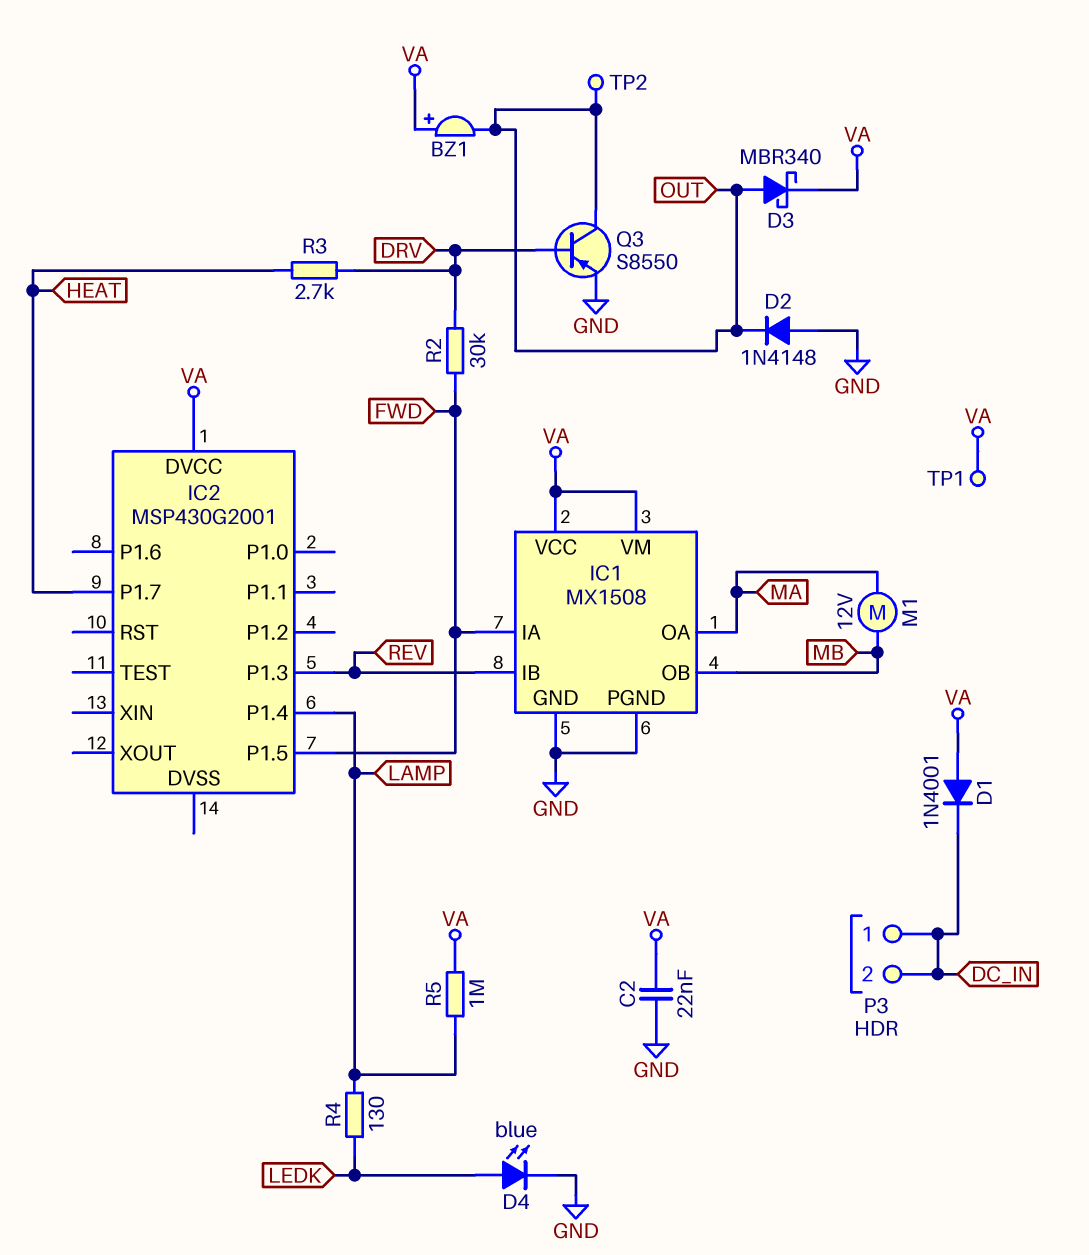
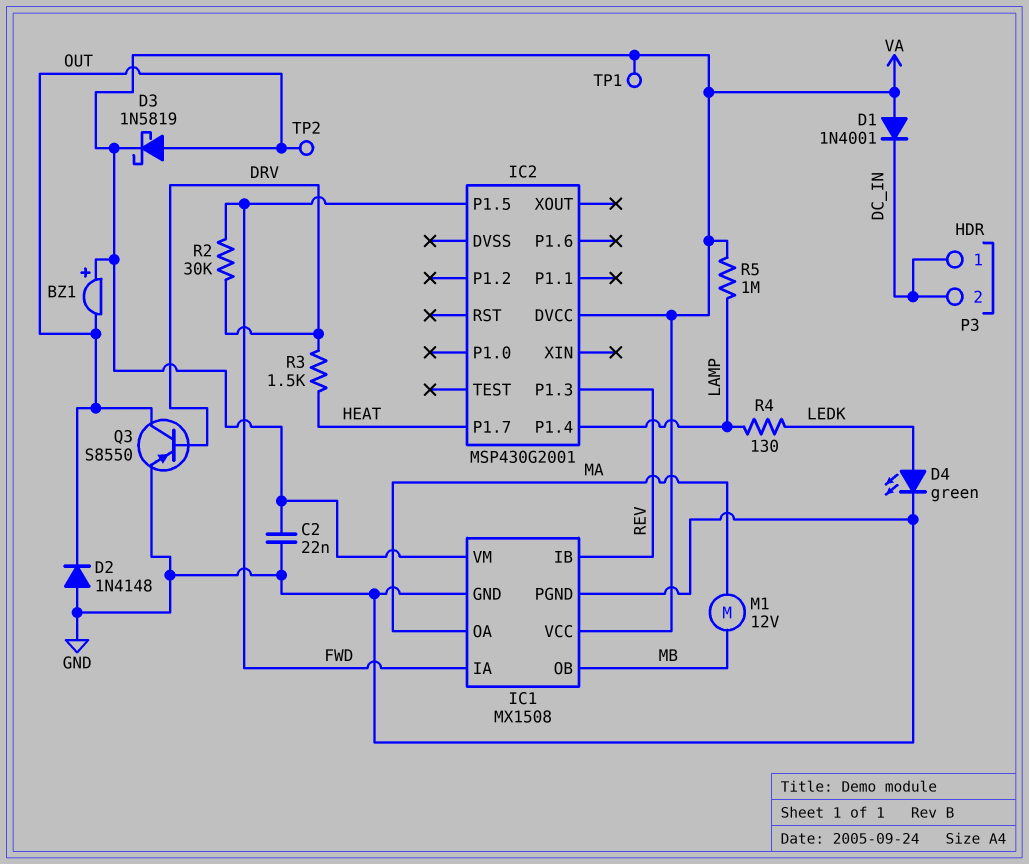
D3: schottky MBR340 (A OUT, K VA) -> schottky 1N5819 (A OUT, K VA)
D4: LED blue (A LEDK, K GND) -> LED green (A LEDK, K GND)
R3: 2.7k (DRV, HEAT) -> 1.5k (DRV, HEAT)

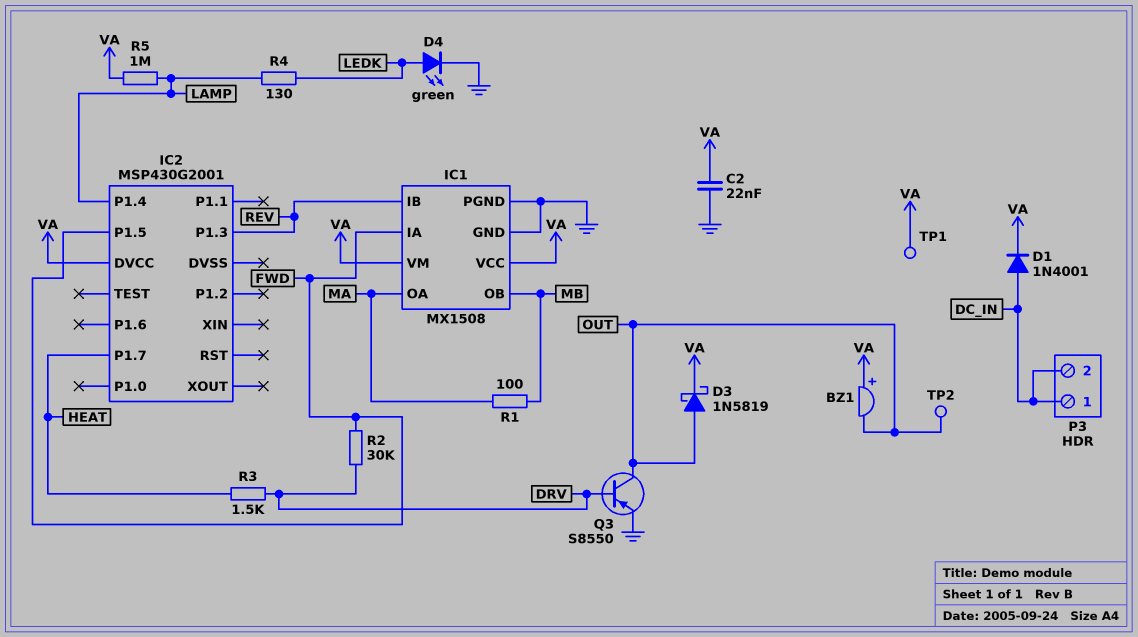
D1: diode 1N4001 (A VA, K DC_IN) -> diode 1N4001 (A DC_IN, K VA)
D2: diode 1N4148 (A GND, K OUT) -> none
M1: motor 12V (MA, MB) -> none
R1: none -> 100 (MA, MB)

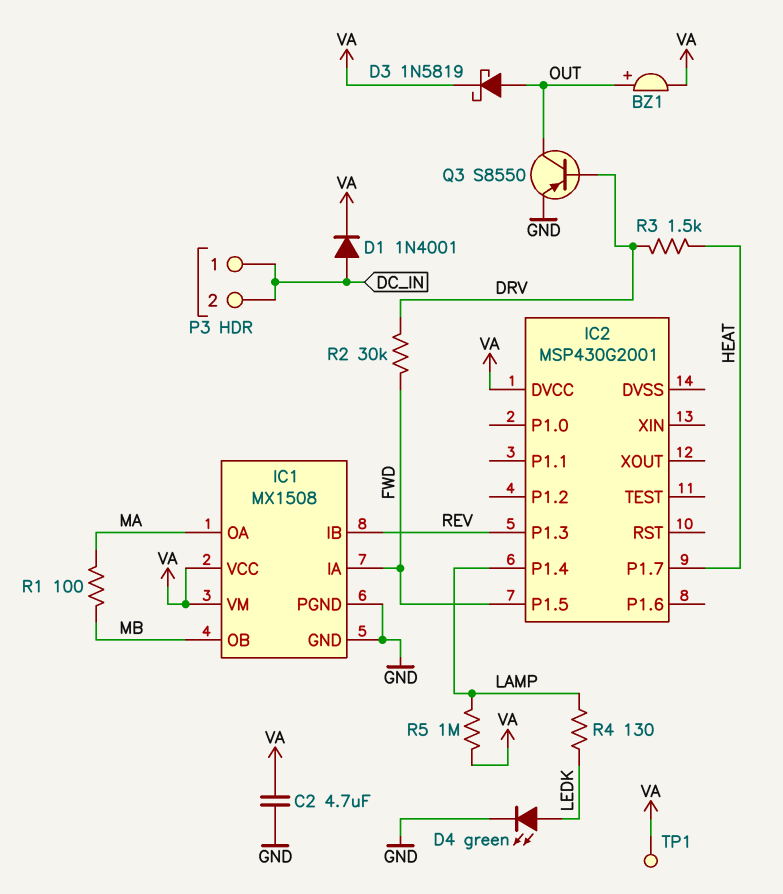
BZ1: buzzer (plus VA, minus OUT) -> buzzer (plus OUT, minus VA)
C2: 22nF (GND, VA) -> 4.7uF (GND, VA)
TP2: test point (OUT) -> none

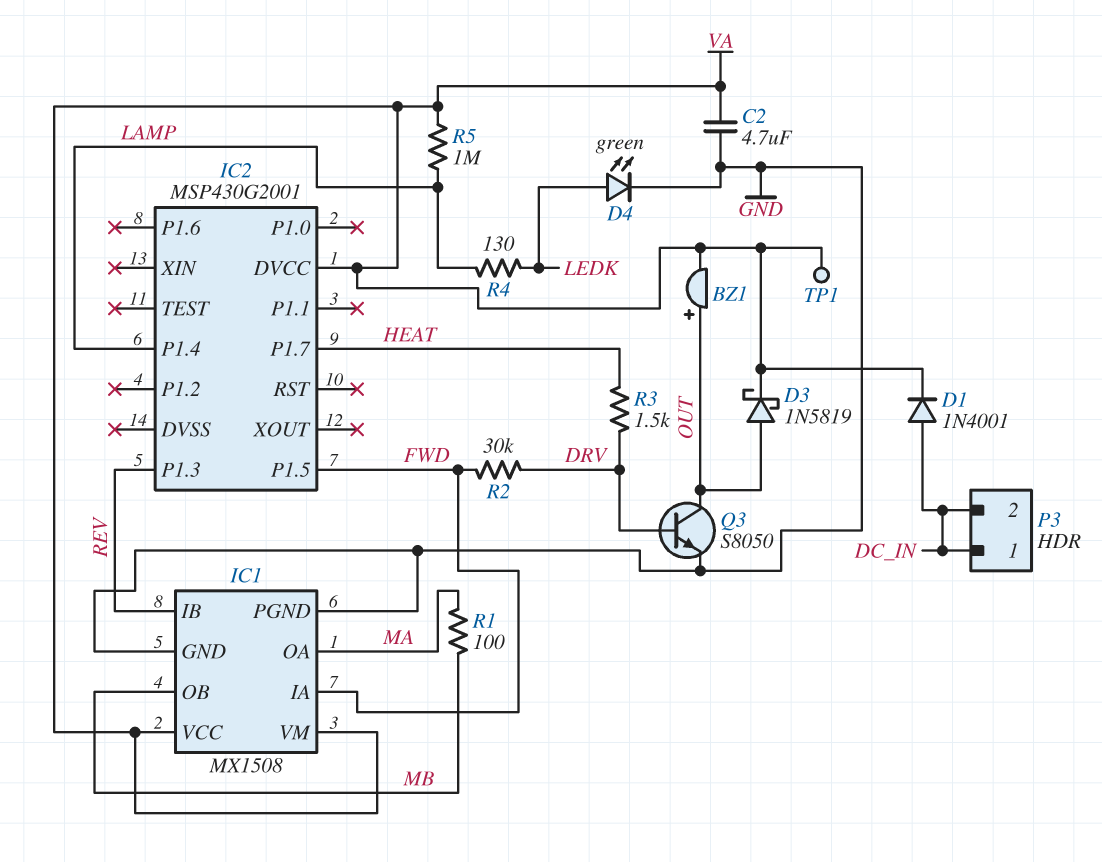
Q3: PNP S8550 (B DRV, C OUT, E GND) -> NPN S8050 (B DRV, C OUT, E GND)

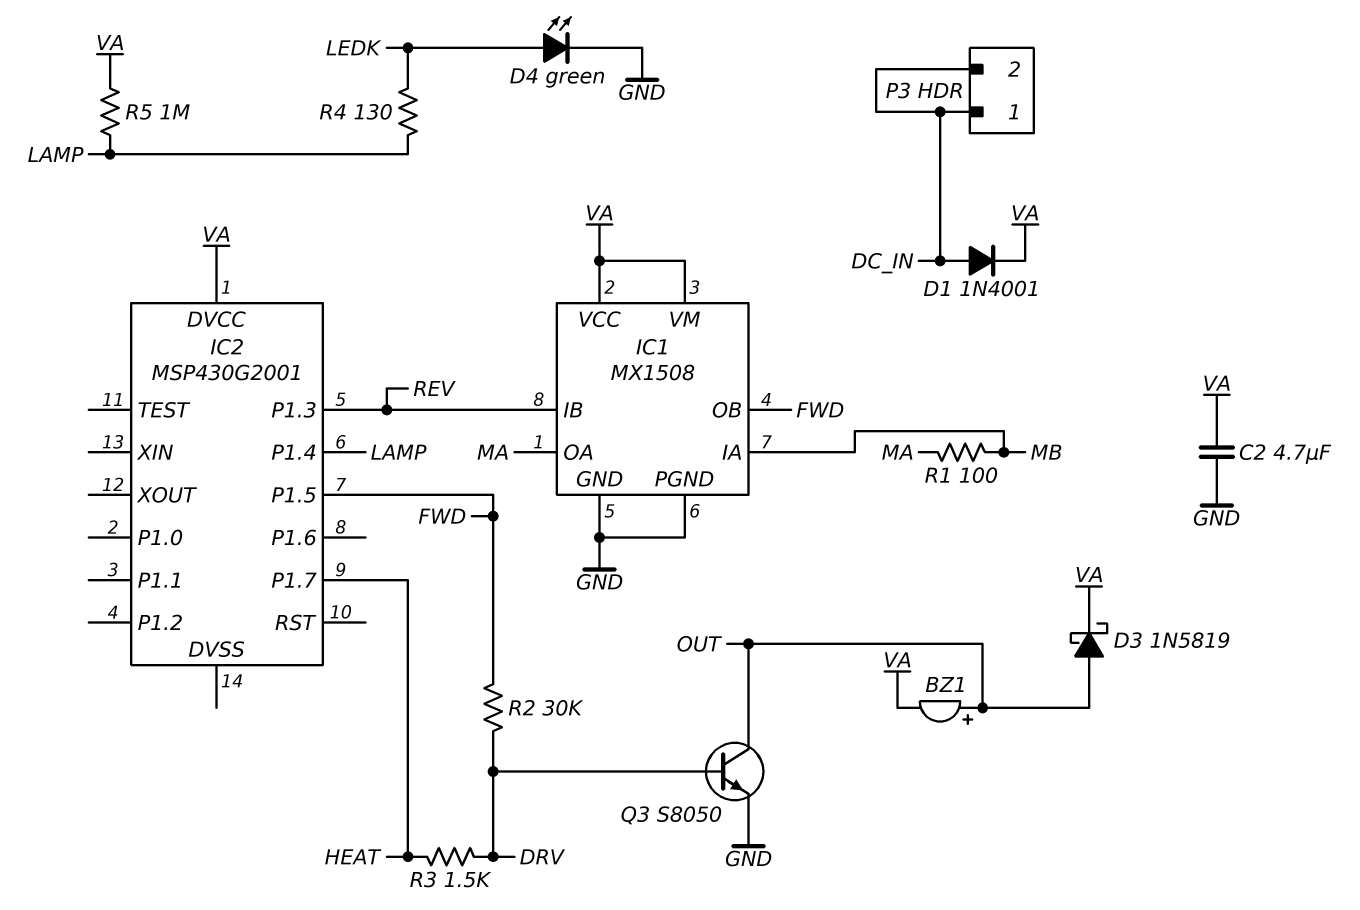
IC1 pin IA: FWD -> MB
IC1 pin OB: MB -> FWD
TP1: test point (VA) -> none

